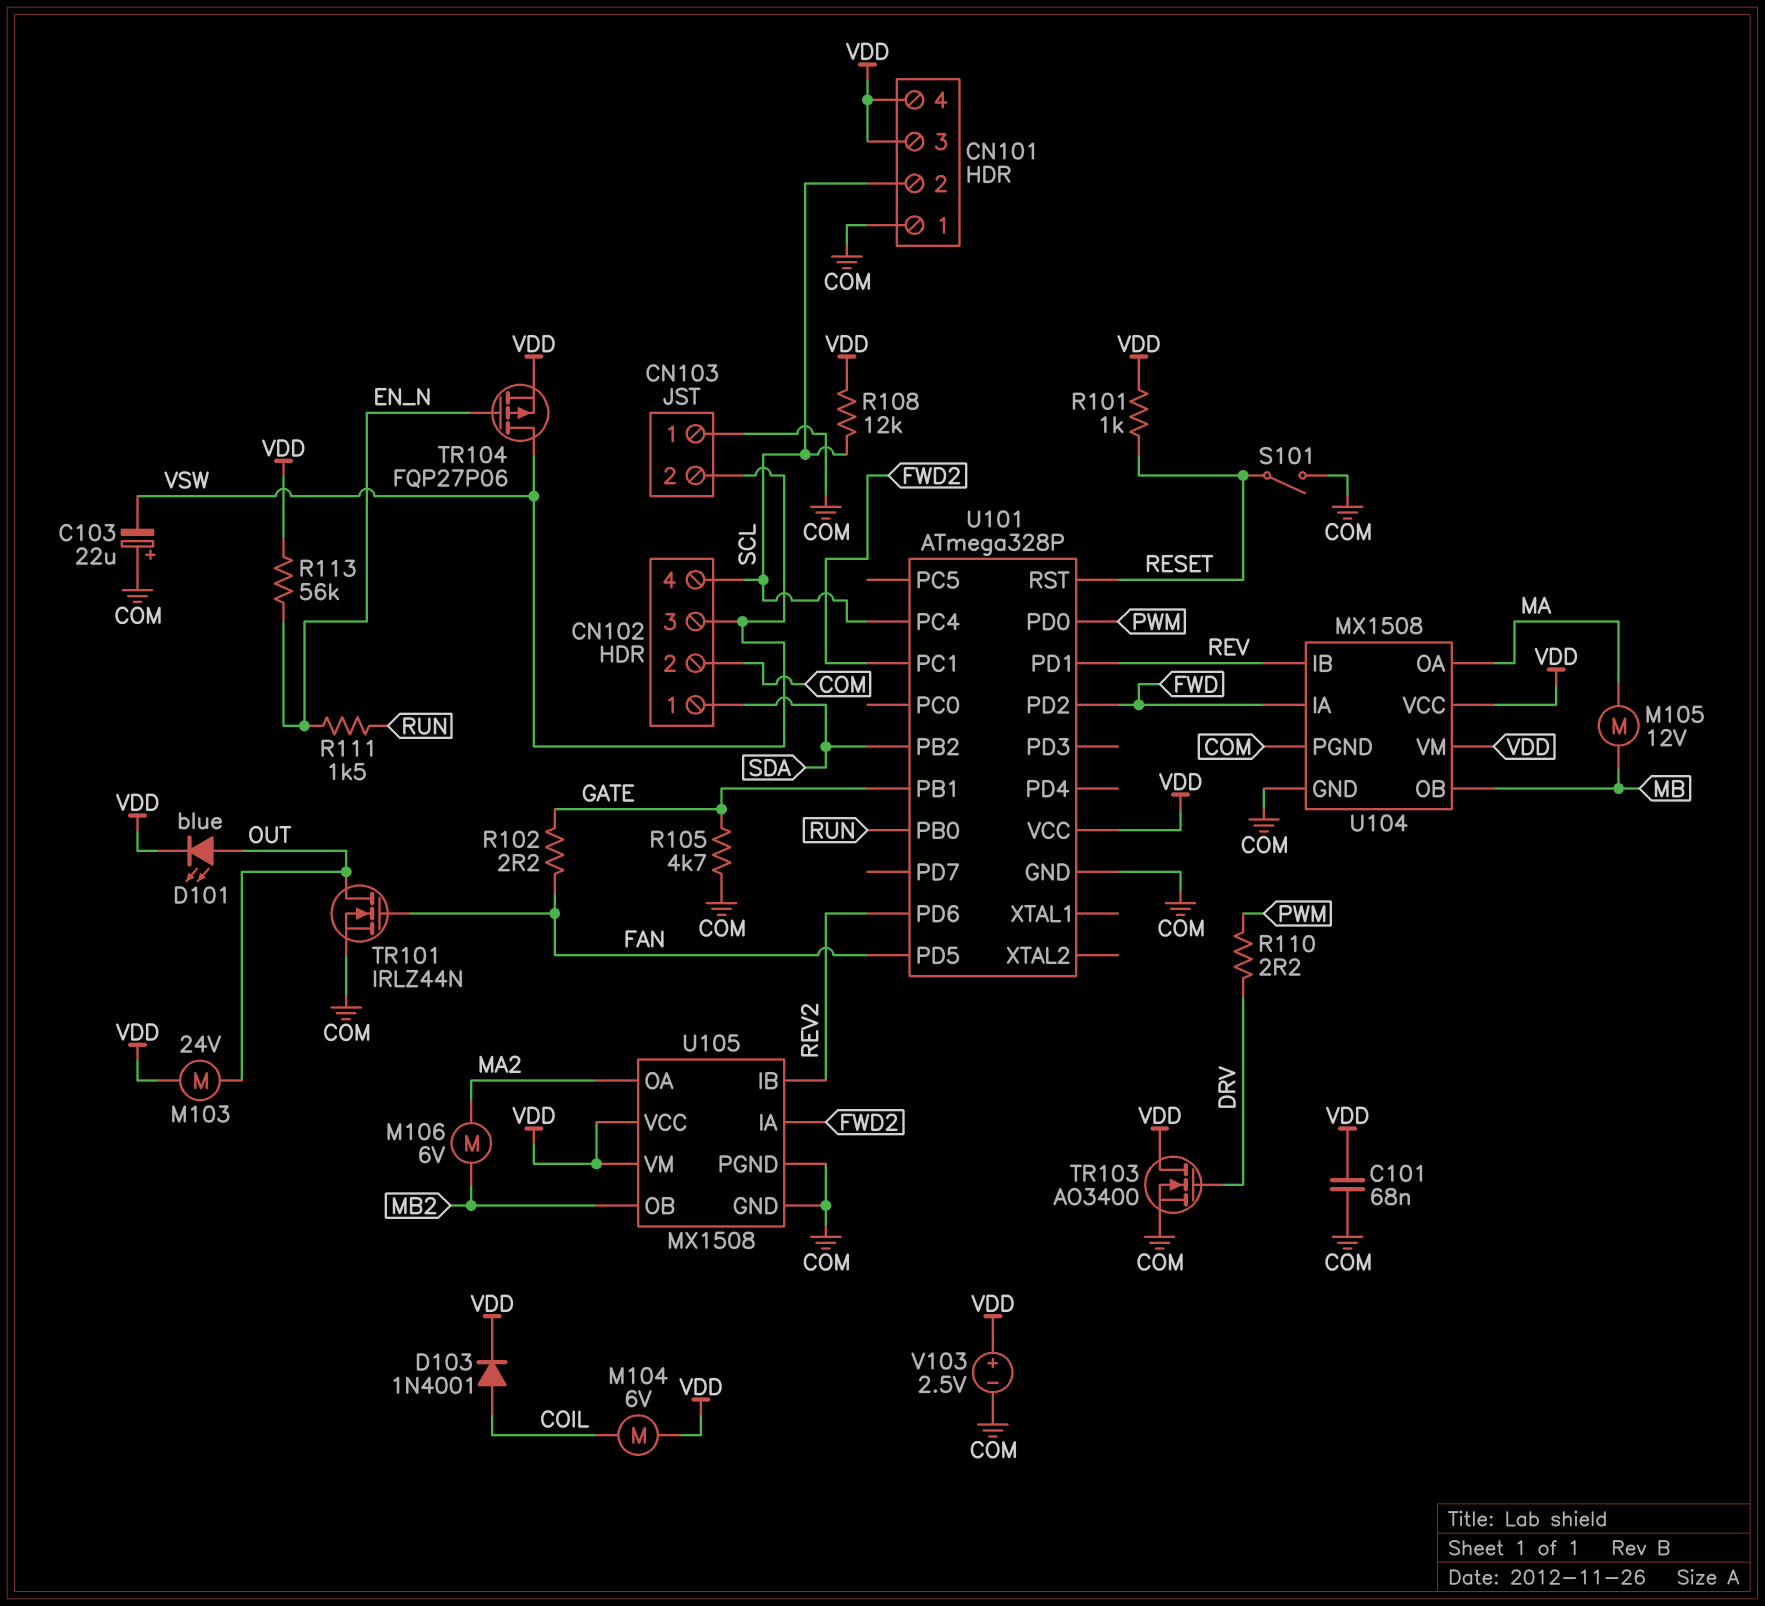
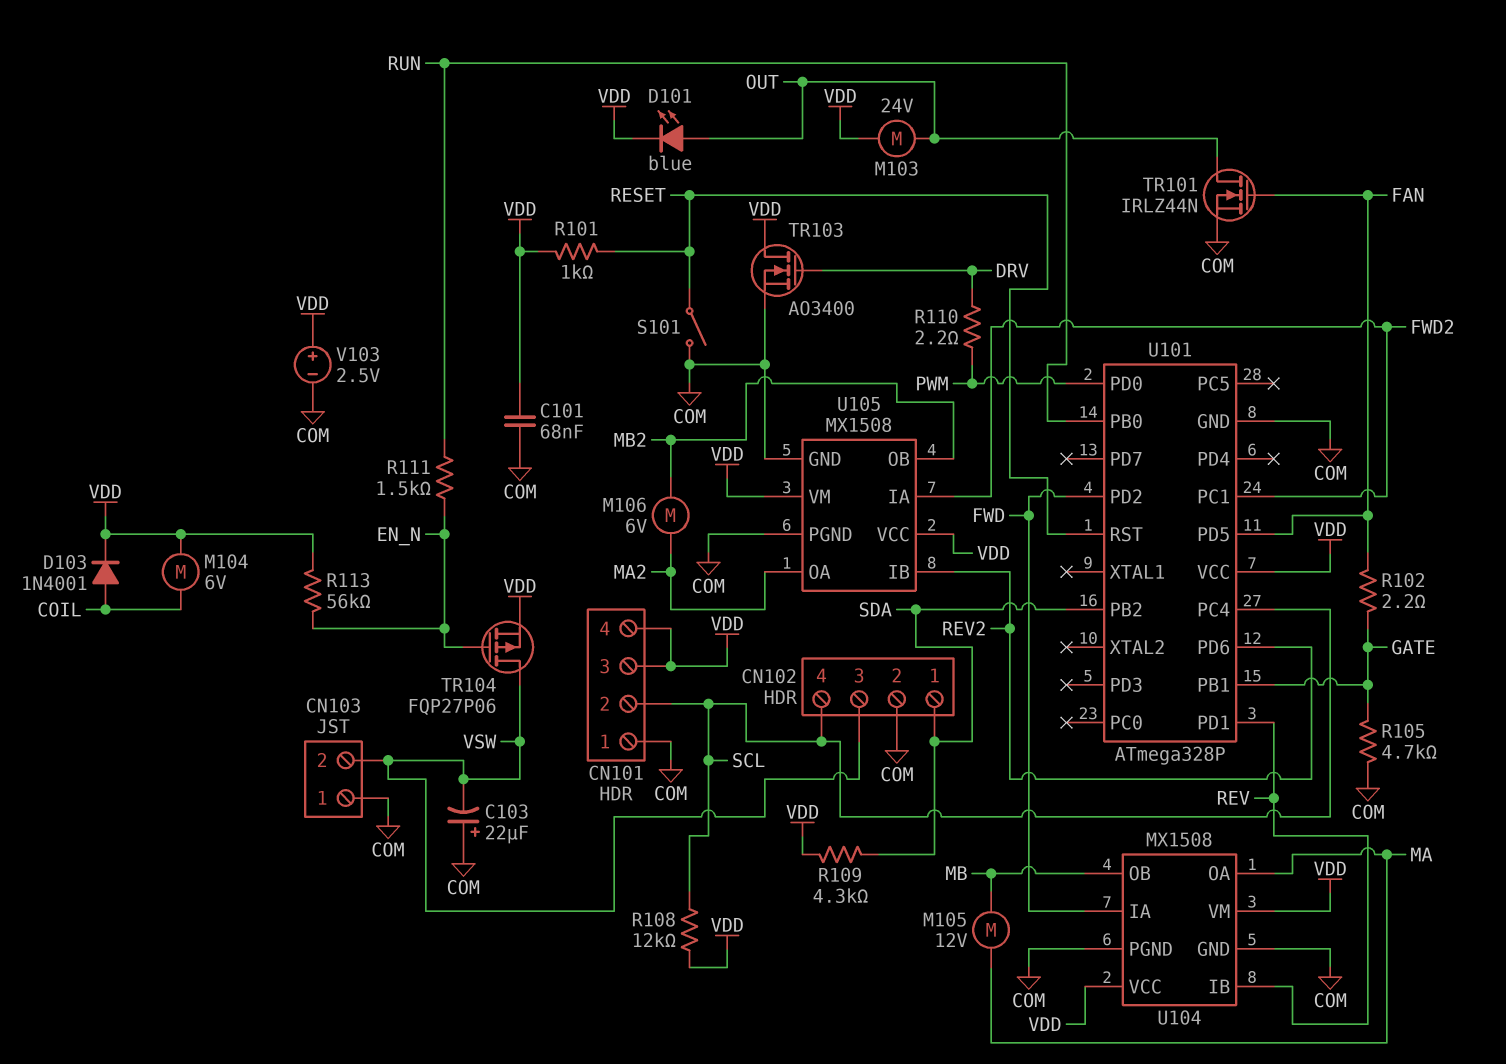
R109: none -> 4.3k (SDA, VDD)

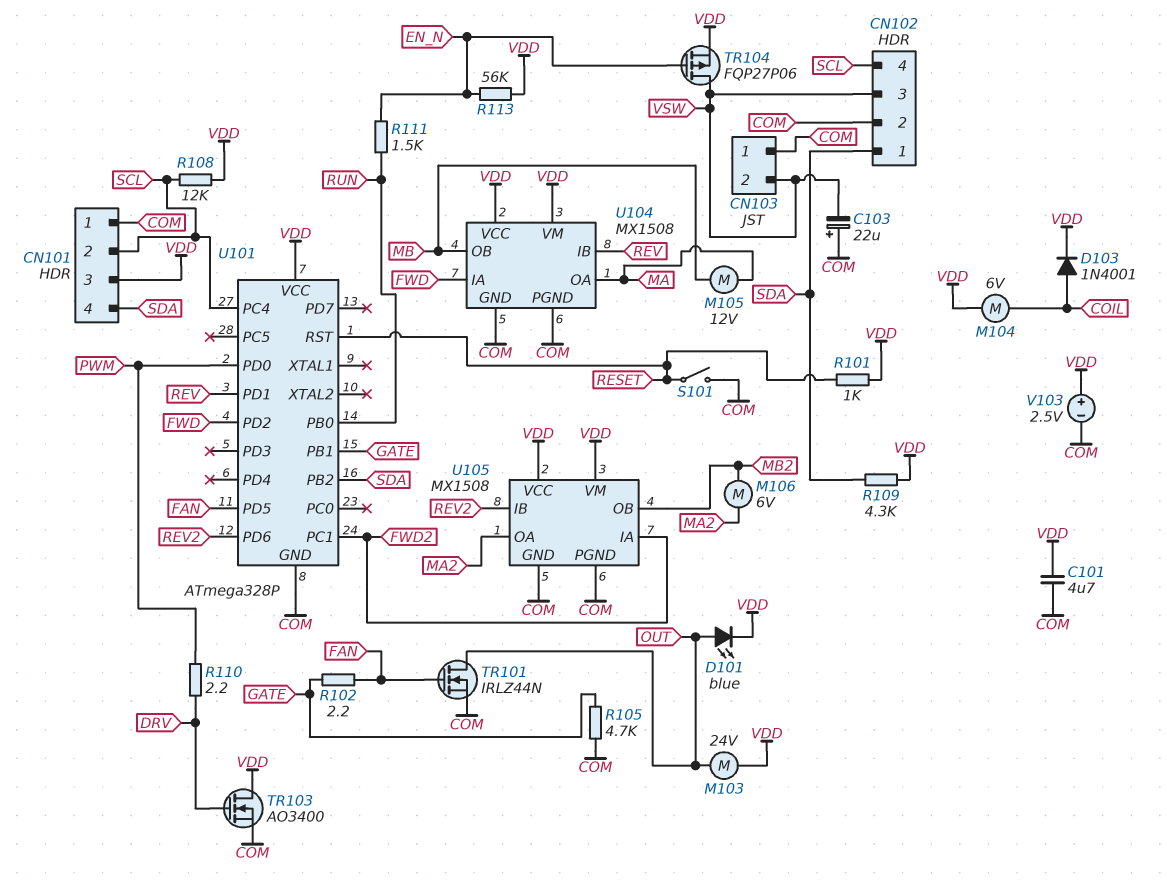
C101: 68nF (COM, VDD) -> 4.7uF (COM, VDD)
CN101 pin 4: VDD -> SDA

